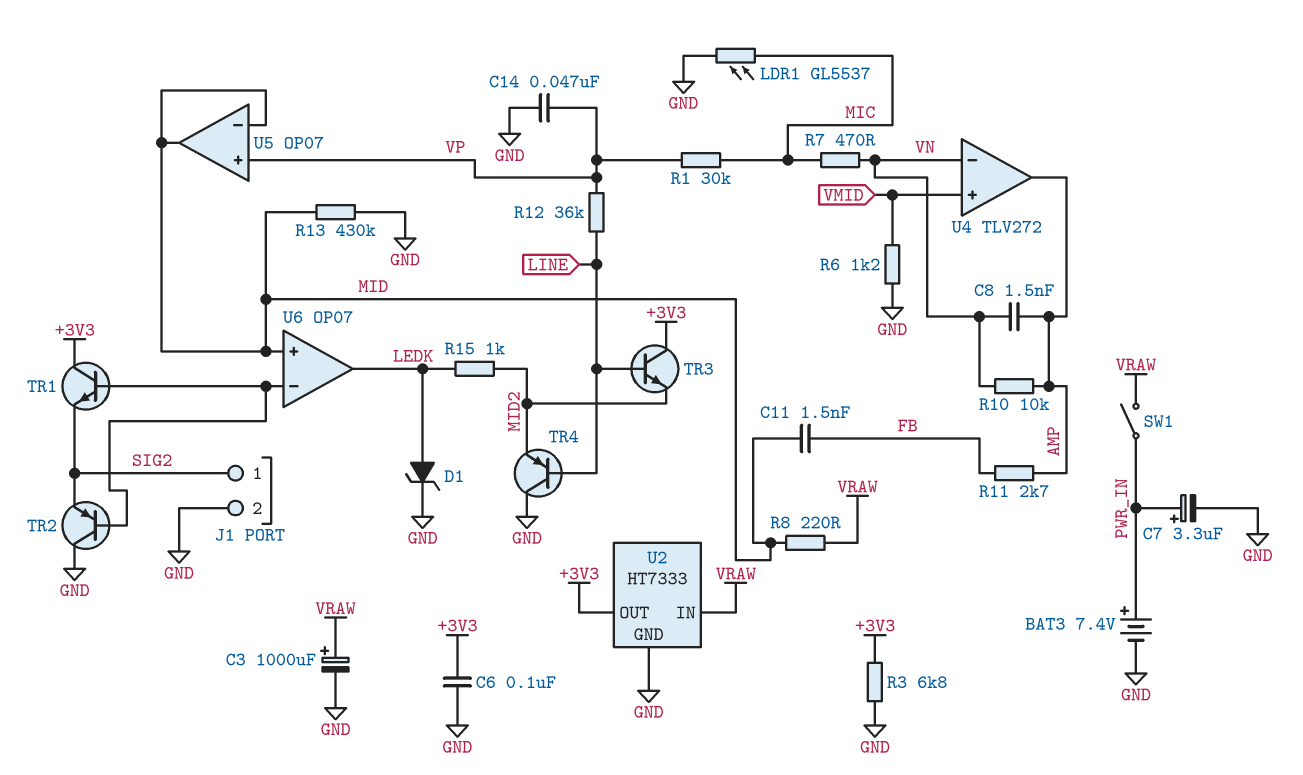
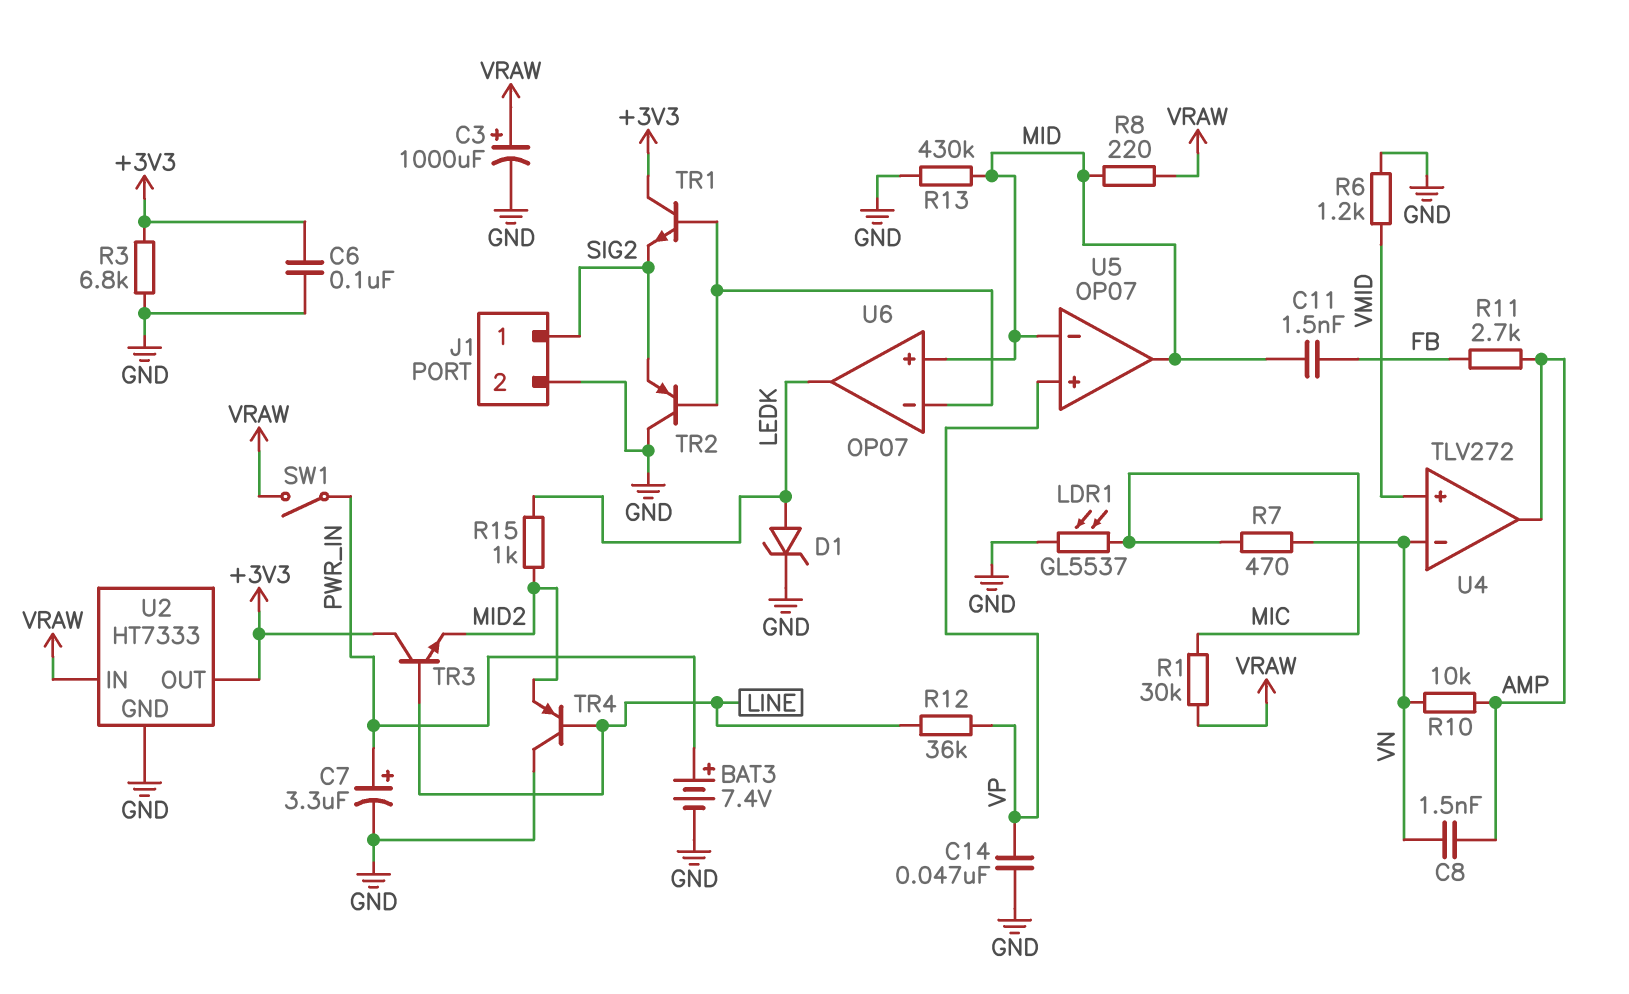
R1: 30k (MIC, VP) -> 30k (MIC, VRAW)

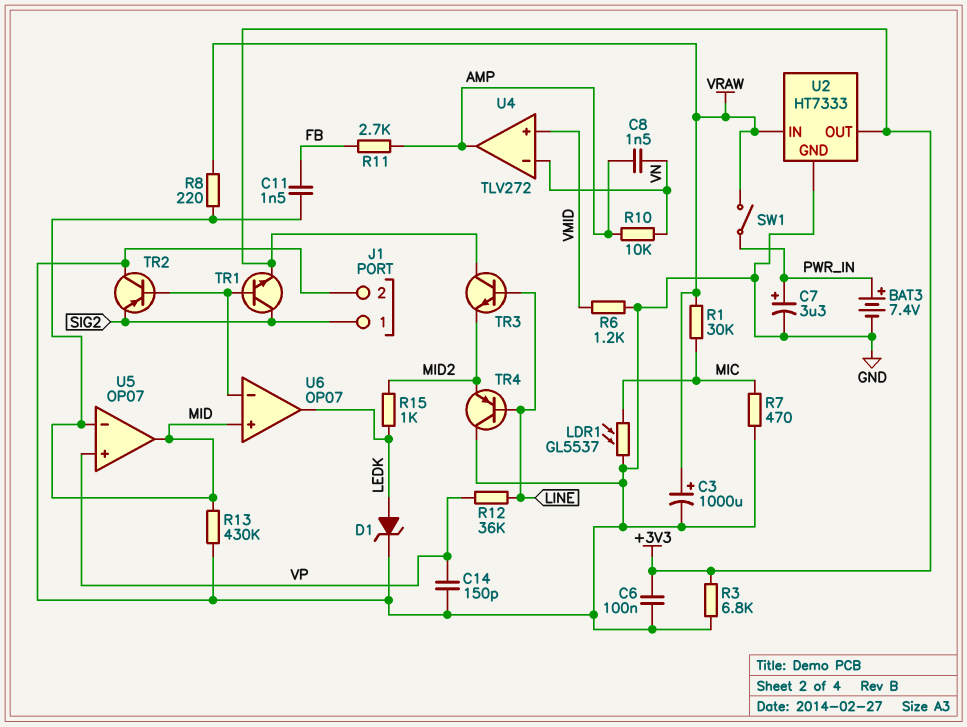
C14: 47nF (GND, VP) -> 150pF (GND, VP)
R7: 470 (MIC, VN) -> 470 (GND, MIC)
TR1: NPN (B U6/in-, C +3V3, E SIG2) -> NPN (B U6/in-, C SIG2, E +3V3)

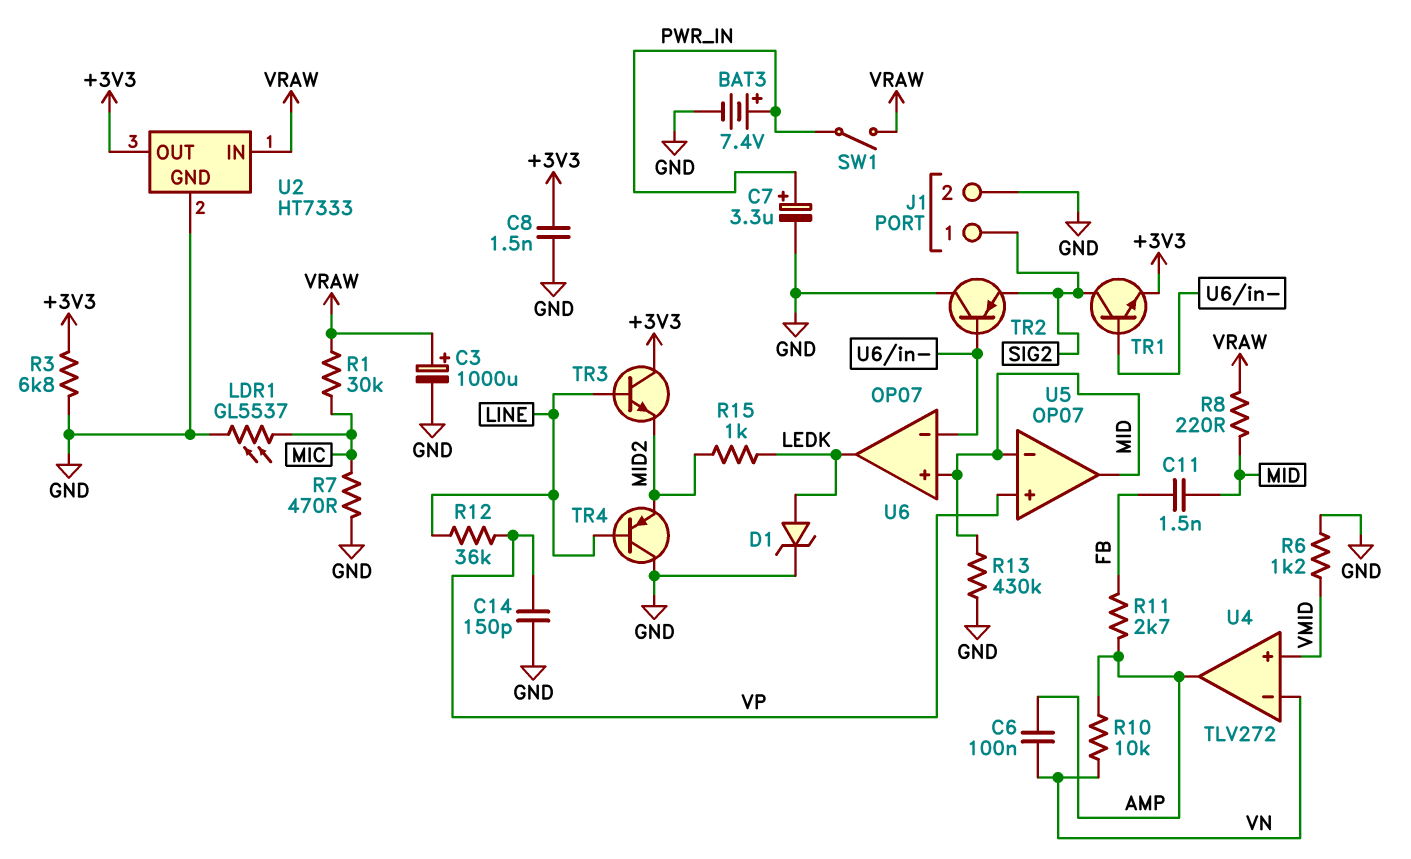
C6: 100nF (+3V3, GND) -> 100nF (AMP, VN)
C8: 1.5nF (AMP, VN) -> 1.5nF (+3V3, GND)

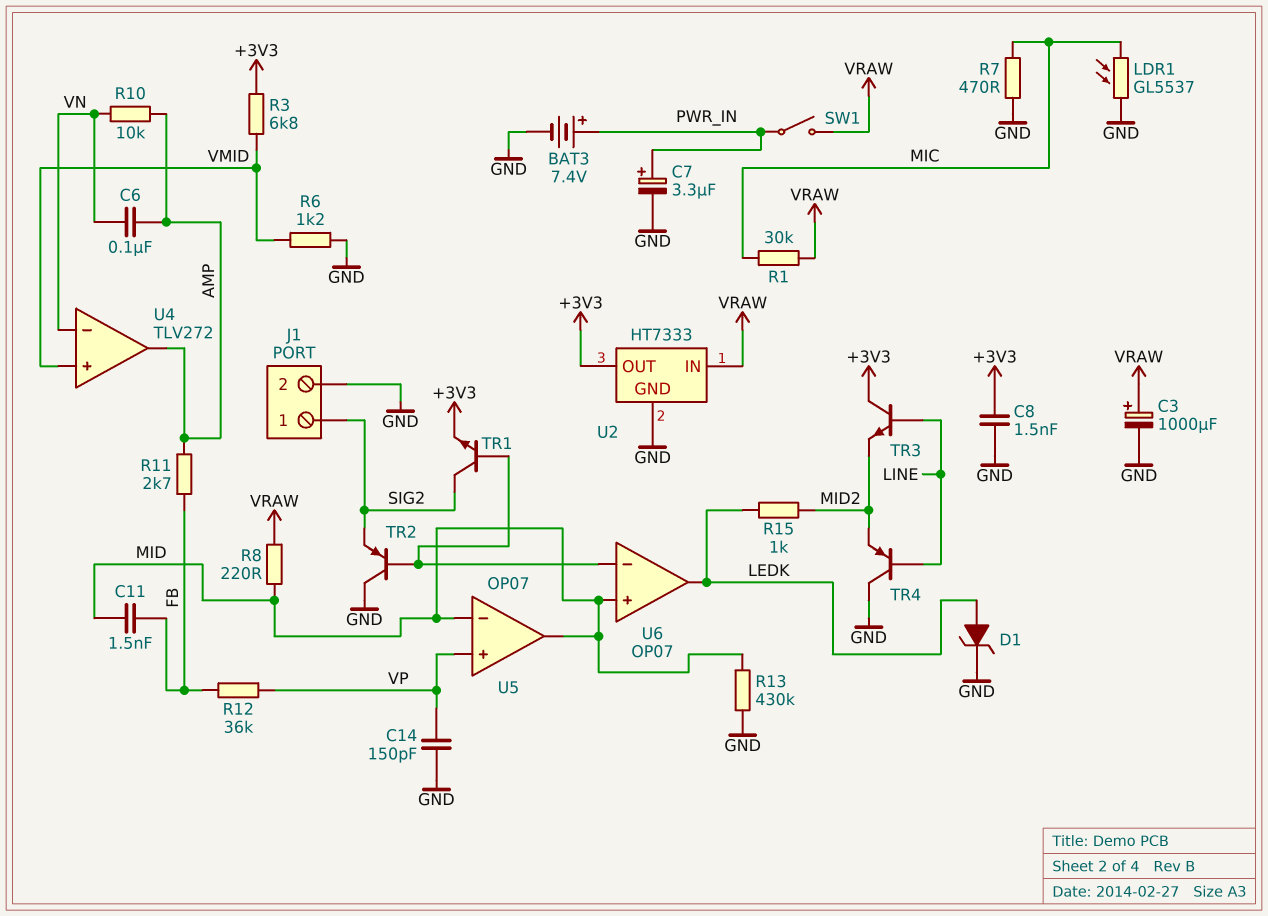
R3: 6.8k (+3V3, GND) -> 6.8k (+3V3, VMID)
R12: 36k (LINE, VP) -> 36k (FB, VP)

